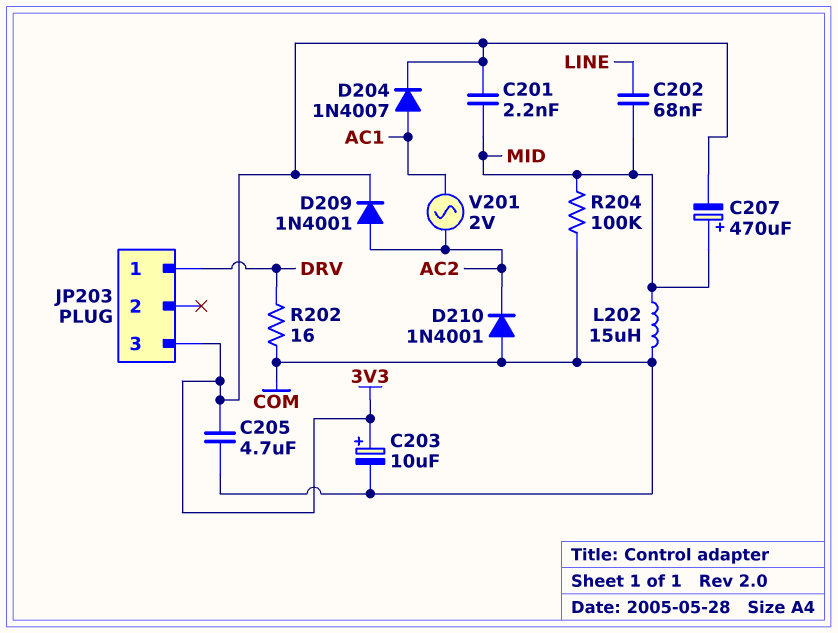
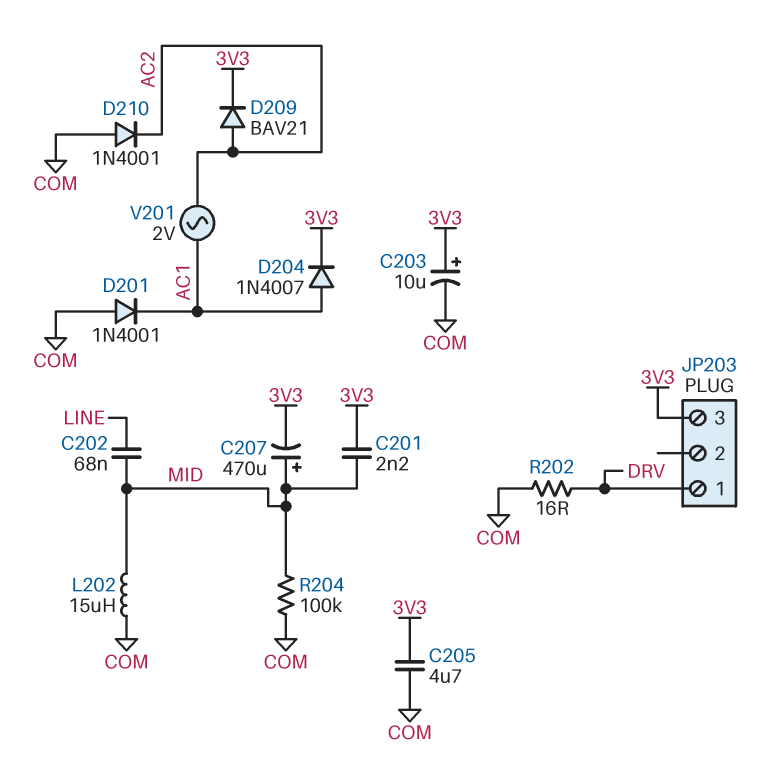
D201: none -> diode 1N4001 (A COM, K AC1)
D209: diode 1N4001 (A AC2, K 3V3) -> diode BAV21 (A AC2, K 3V3)

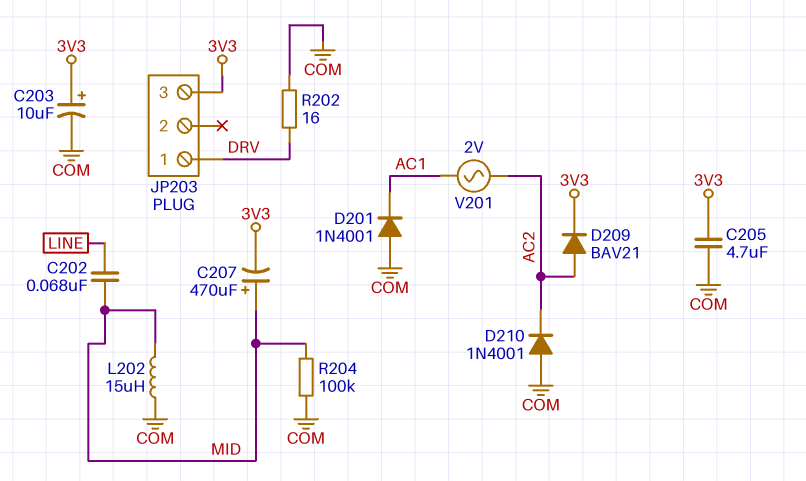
C201: 2.2nF (3V3, MID) -> none
D204: diode 1N4007 (A AC1, K 3V3) -> none

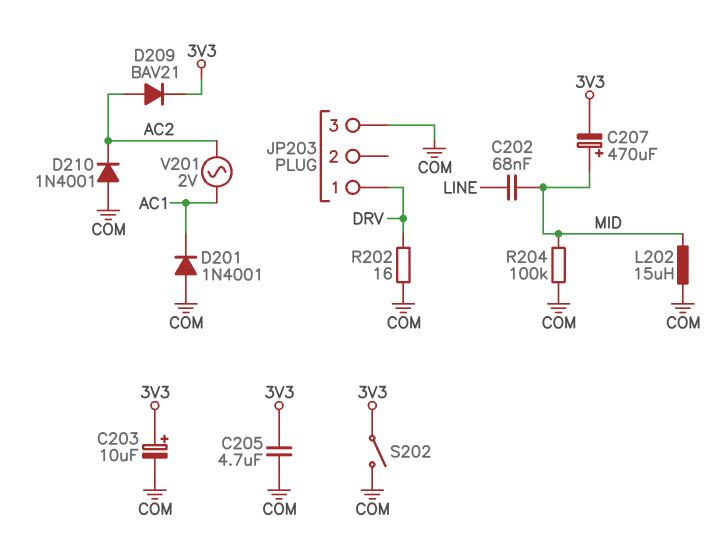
JP203 pin 3: 3V3 -> COM
S202: none -> switch (3V3, COM)

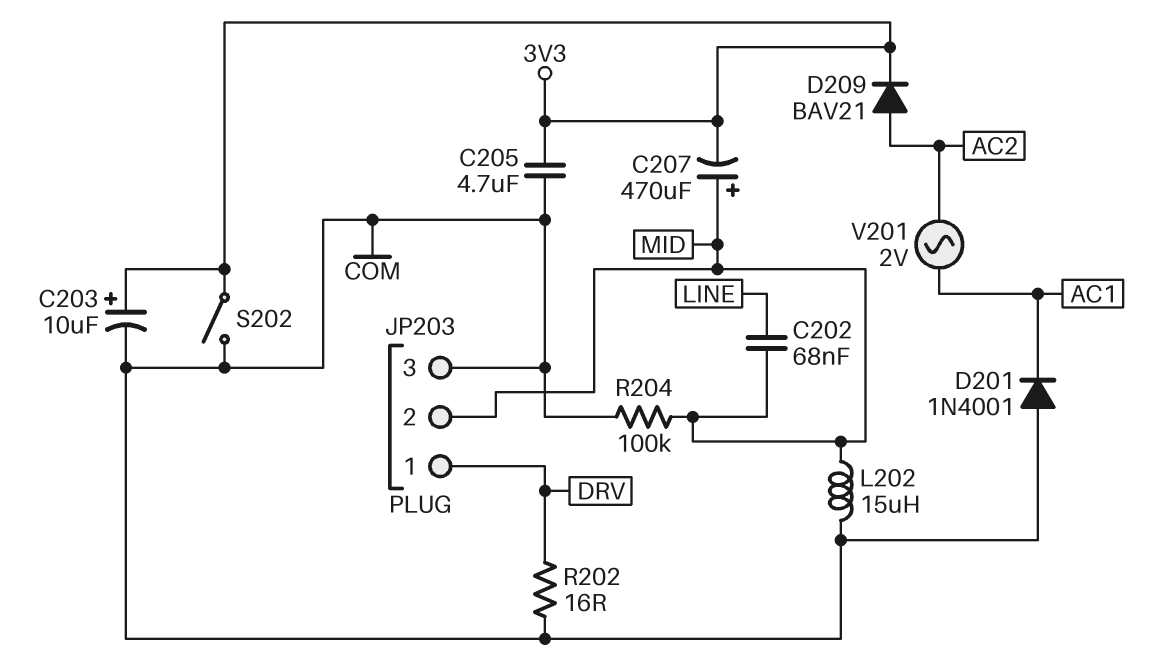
D210: diode 1N4001 (A COM, K AC2) -> none
JP203 pin 2: none -> MID

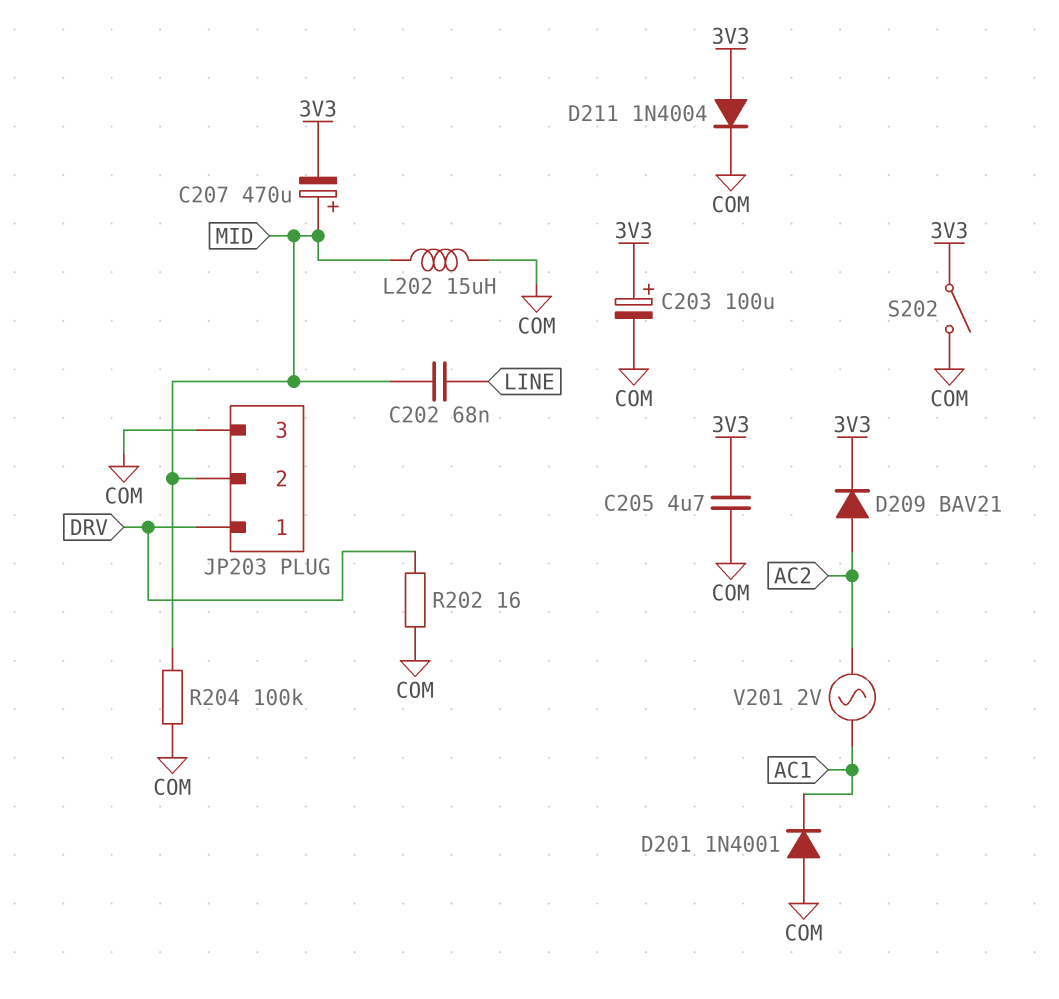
C203: 10uF (plus 3V3, minus COM) -> 100uF (plus 3V3, minus COM)
D211: none -> diode 1N4004 (A 3V3, K COM)

